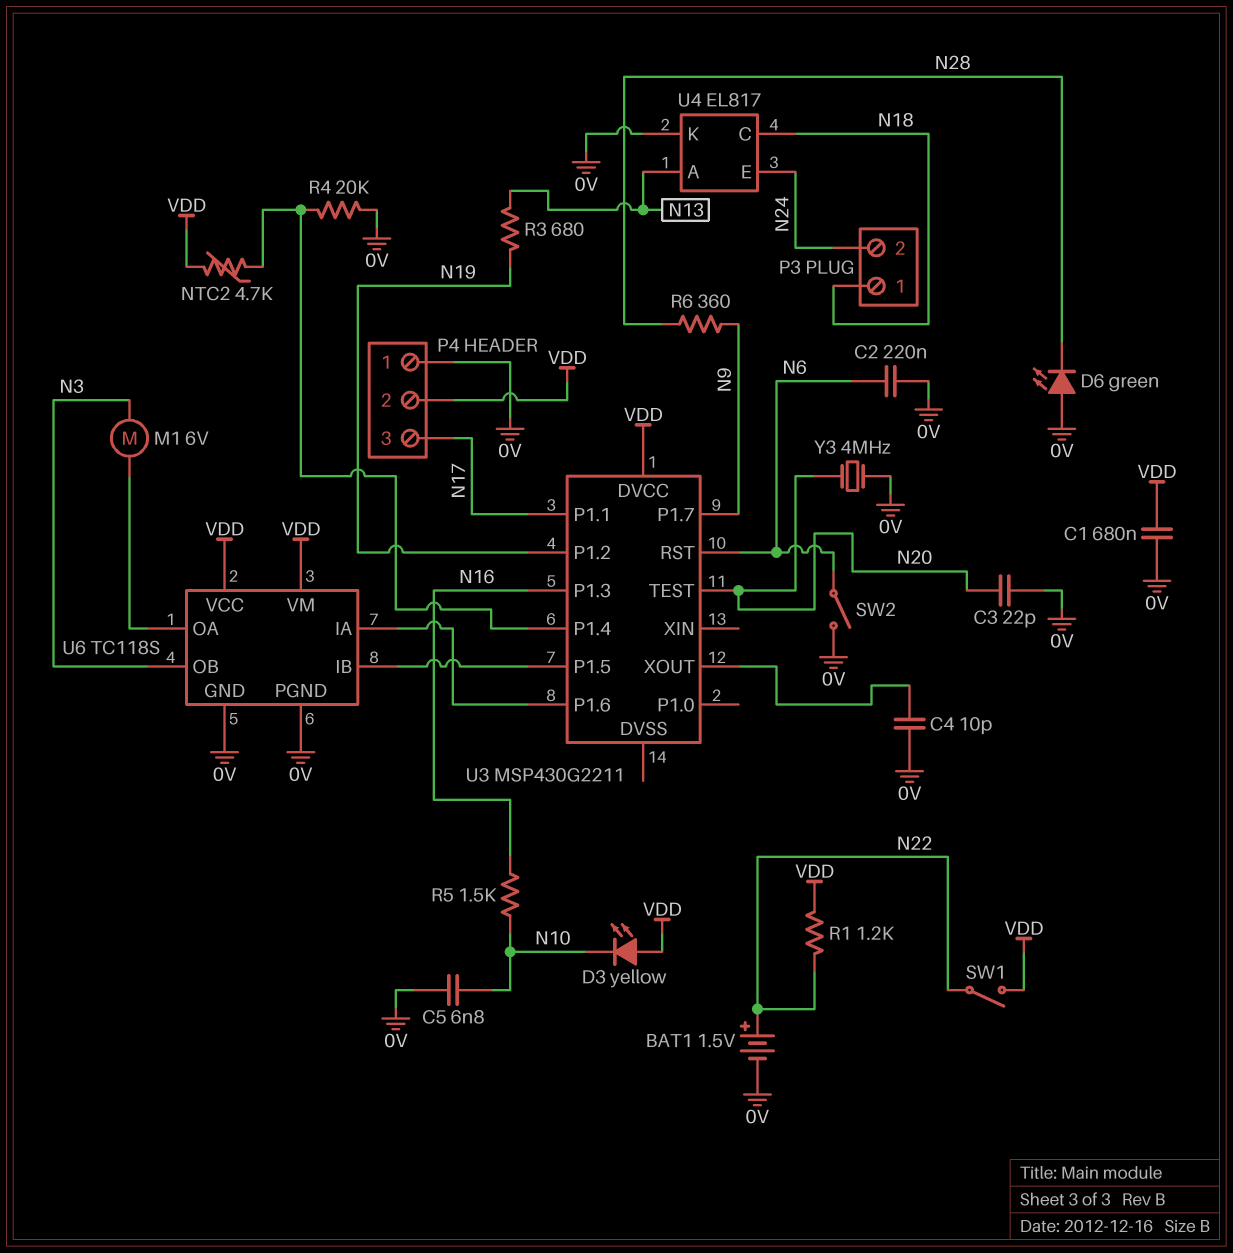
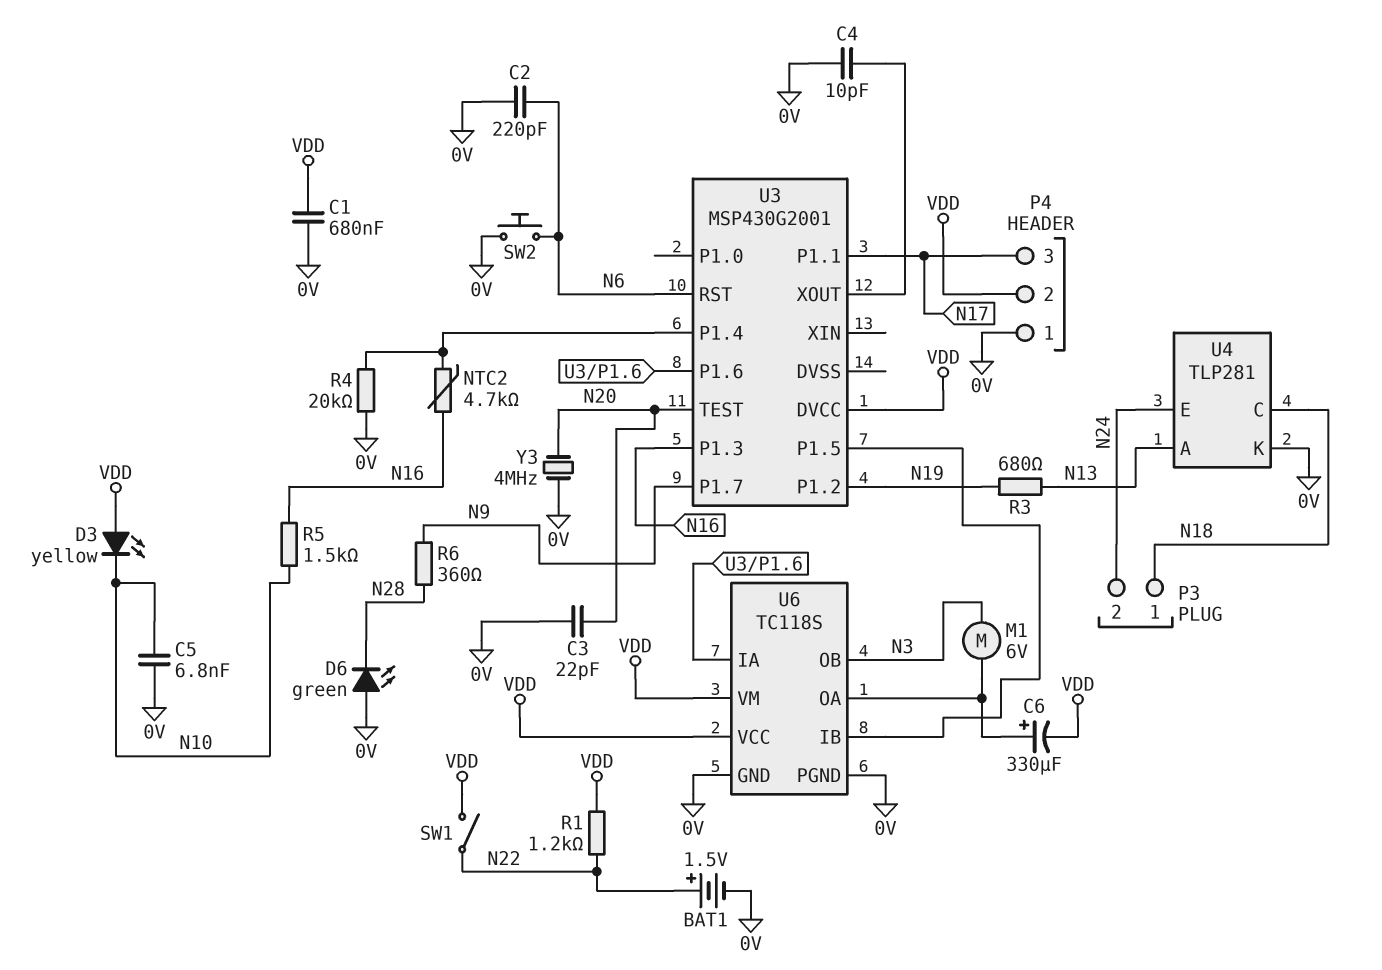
C2: 220nF (0V, N6) -> 220pF (0V, N6)
C6: none -> 330uF (plus U6/OA, minus VDD)
NTC2: 4.7k (U3/P1.4, VDD) -> 4.7k (N16, U3/P1.4)
SW2: switch (0V, N6) -> button (0V, N6)
U3: MSP430G2211 -> MSP430G2001
U4: EL817 -> TLP281

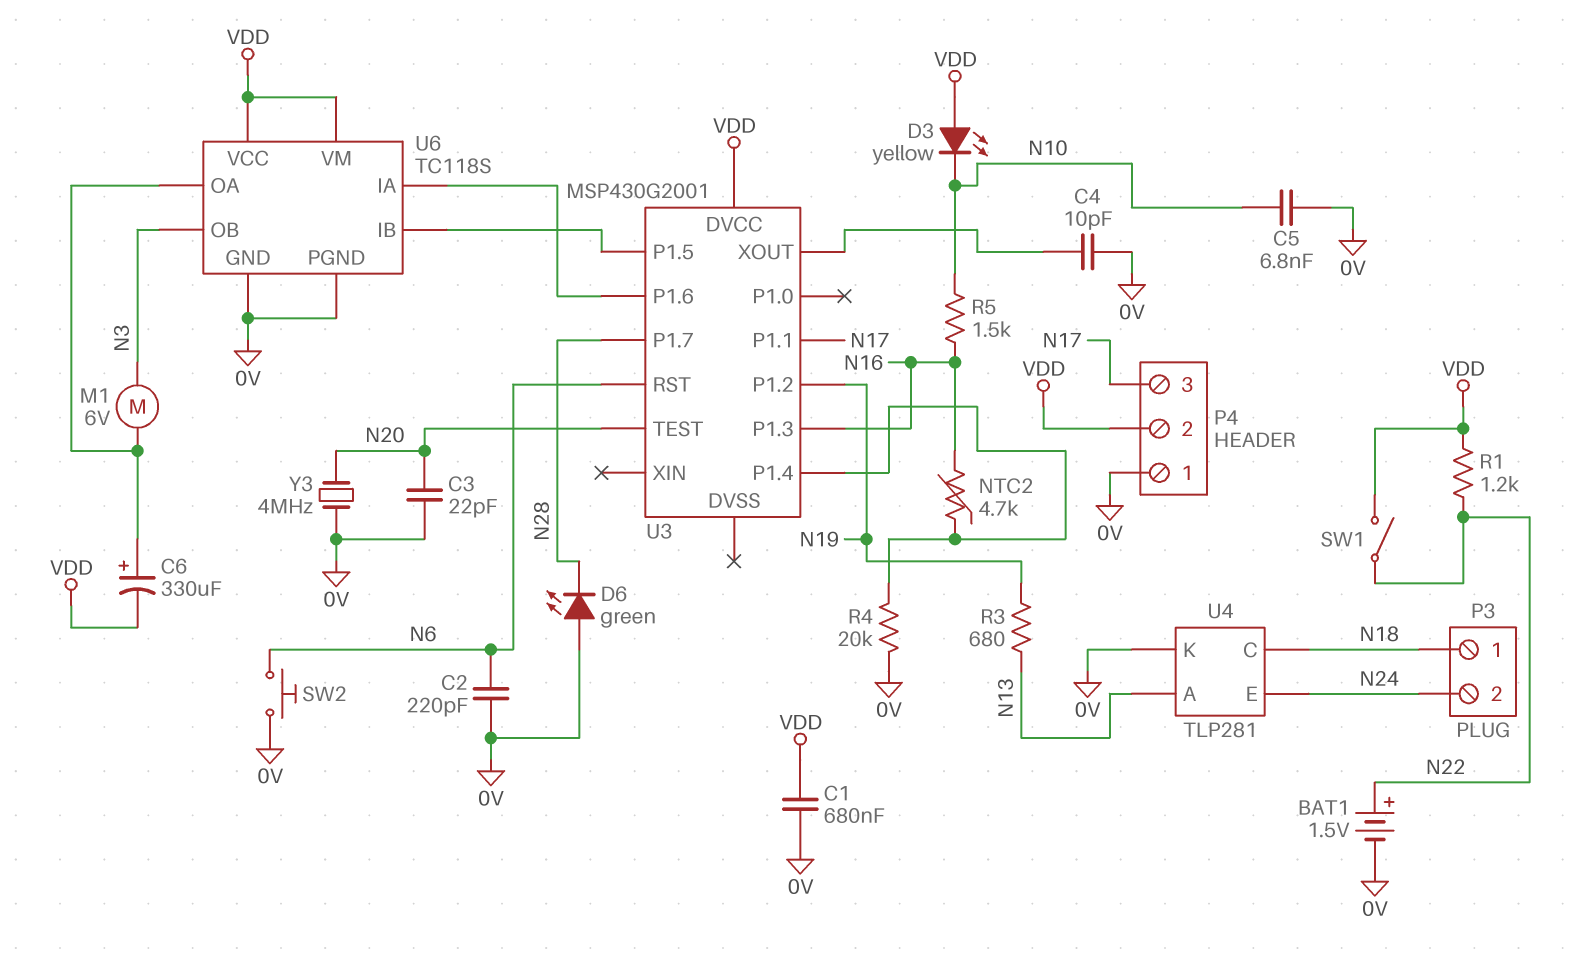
R6: 360 (N9, N28) -> none
U3 pin P1.7: N9 -> N28

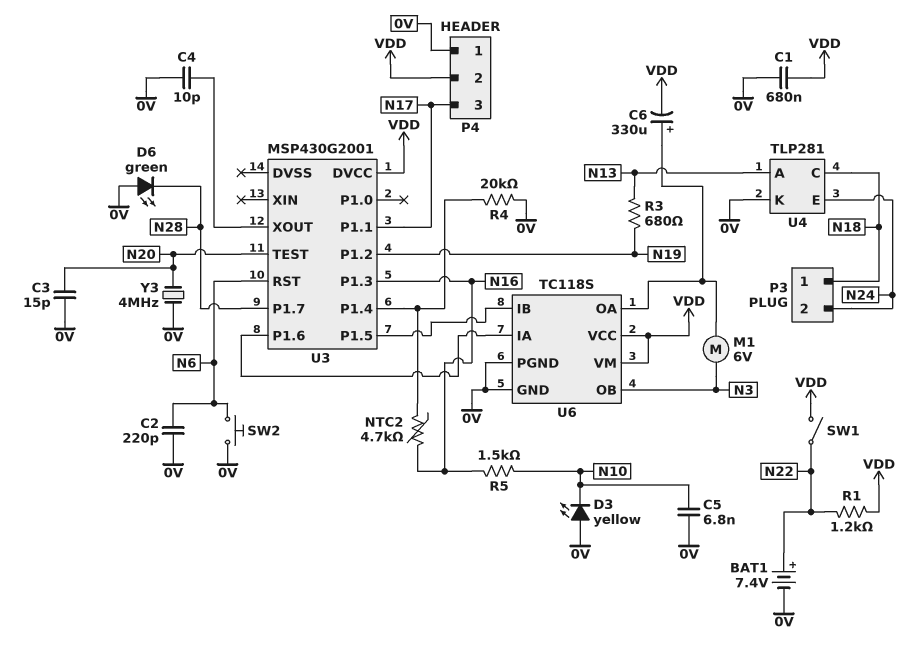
BAT1: 1.5V (plus N22, minus 0V) -> 7.4V (plus N22, minus 0V)
C3: 22pF (0V, N20) -> 15pF (0V, N20)
D3: LED yellow (A VDD, K N10) -> LED yellow (A 0V, K N10)

